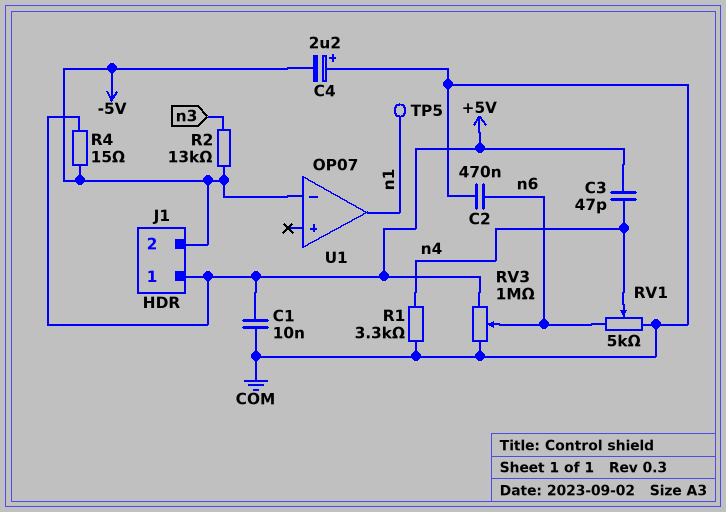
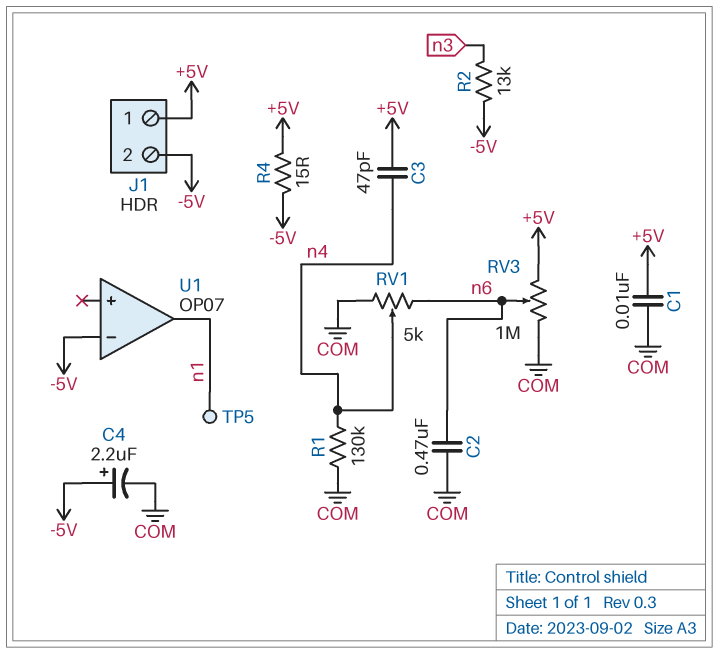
C4: 2.2uF (plus COM, minus -5V) -> 2.2uF (plus -5V, minus COM)
R1: 3.3k (COM, n4) -> 130k (COM, n4)

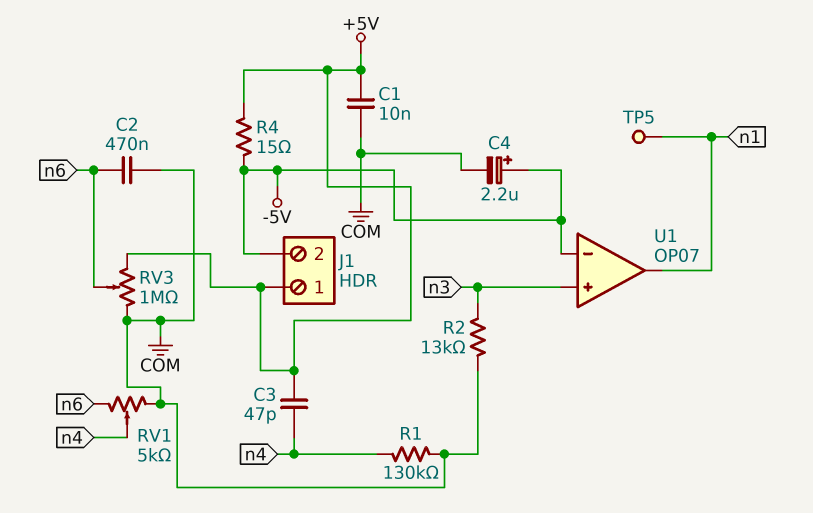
R2: 13k (-5V, n3) -> 13k (COM, n3)
U1 pin in+: none -> n3

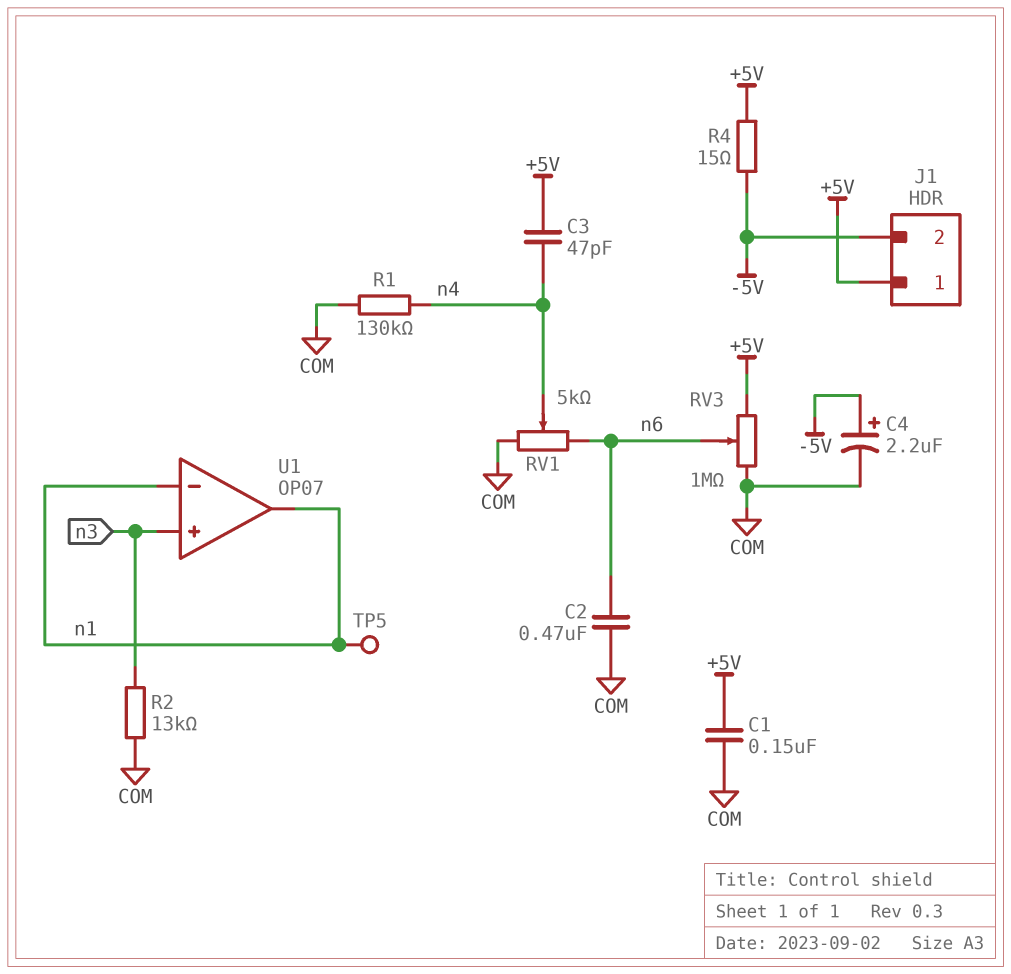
C1: 10nF (+5V, COM) -> 150nF (+5V, COM)
U1 pin in-: -5V -> n1

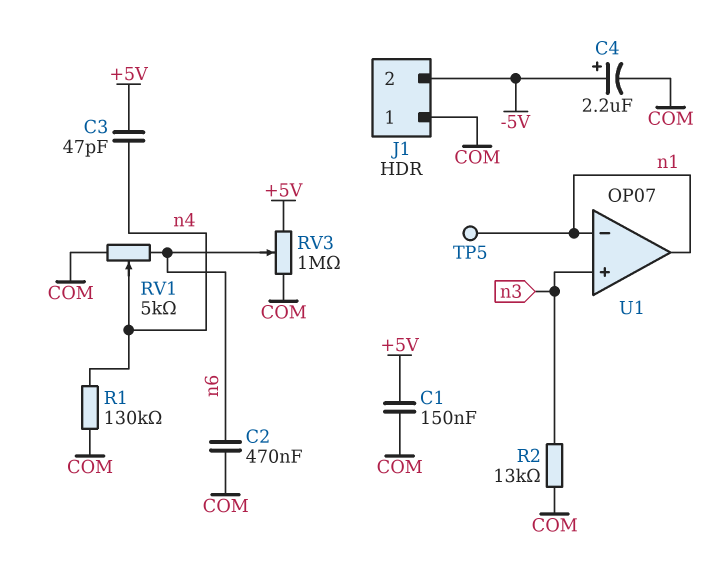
J1 pin 1: +5V -> COM
R4: 15 (+5V, -5V) -> none

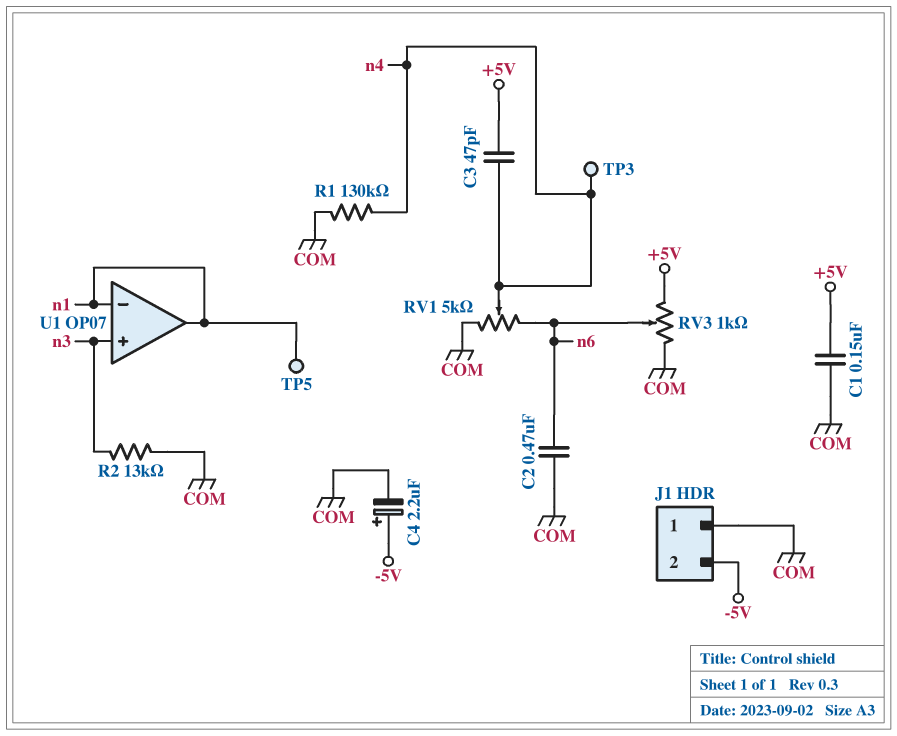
RV3: 1M (+5V, COM, wiper n6) -> 1k (+5V, COM, wiper n6)
TP3: none -> test point (n4)

